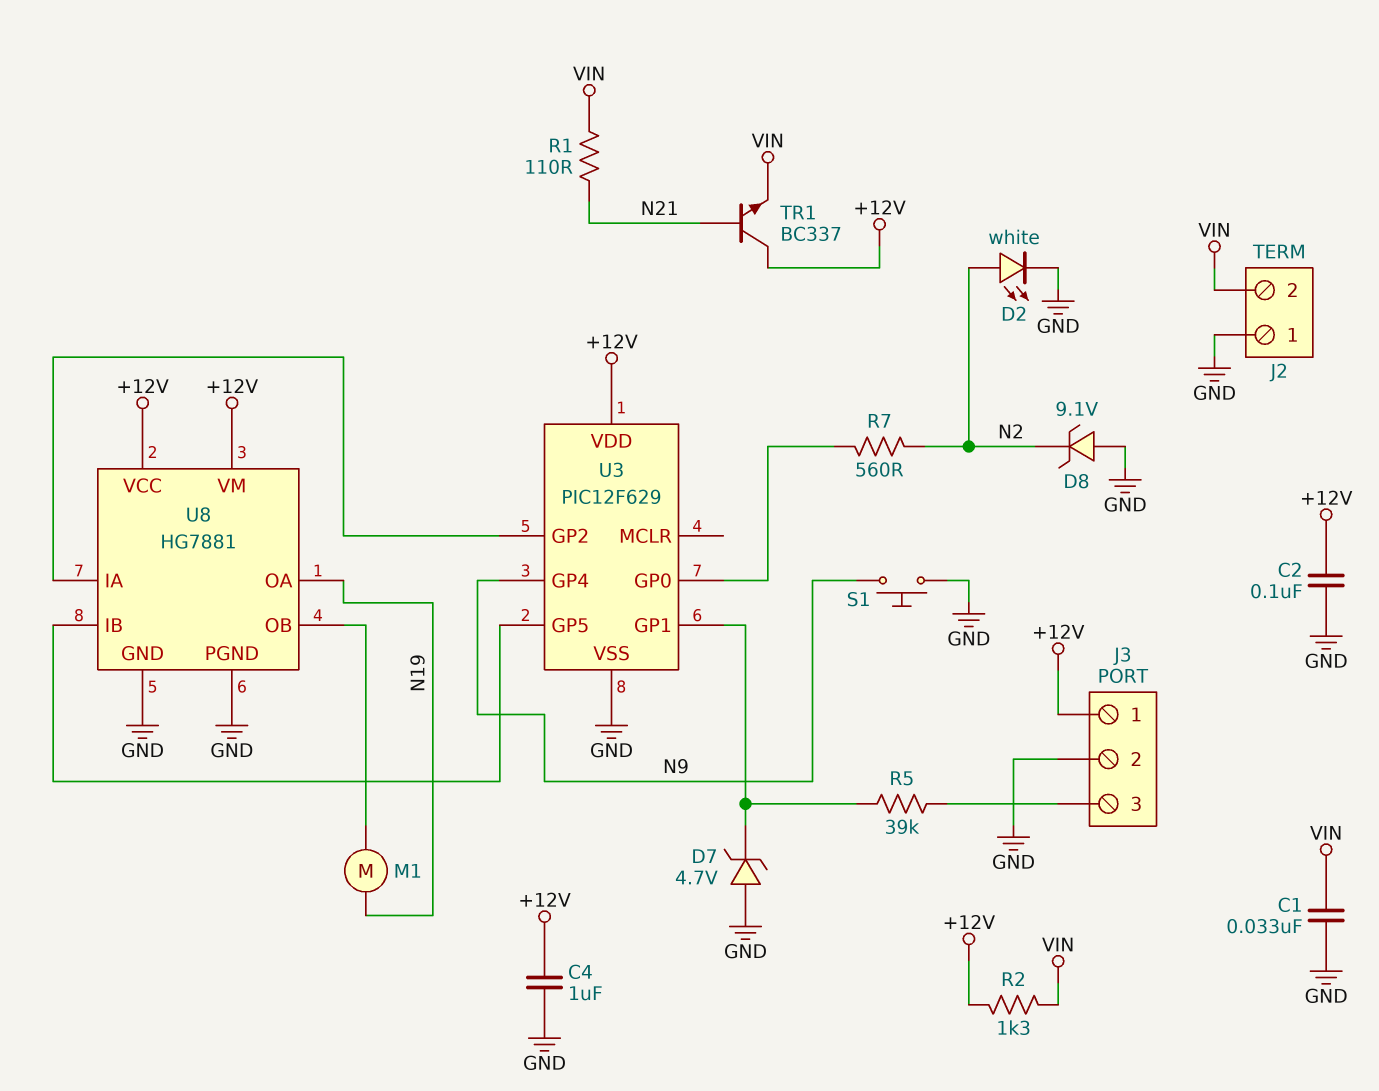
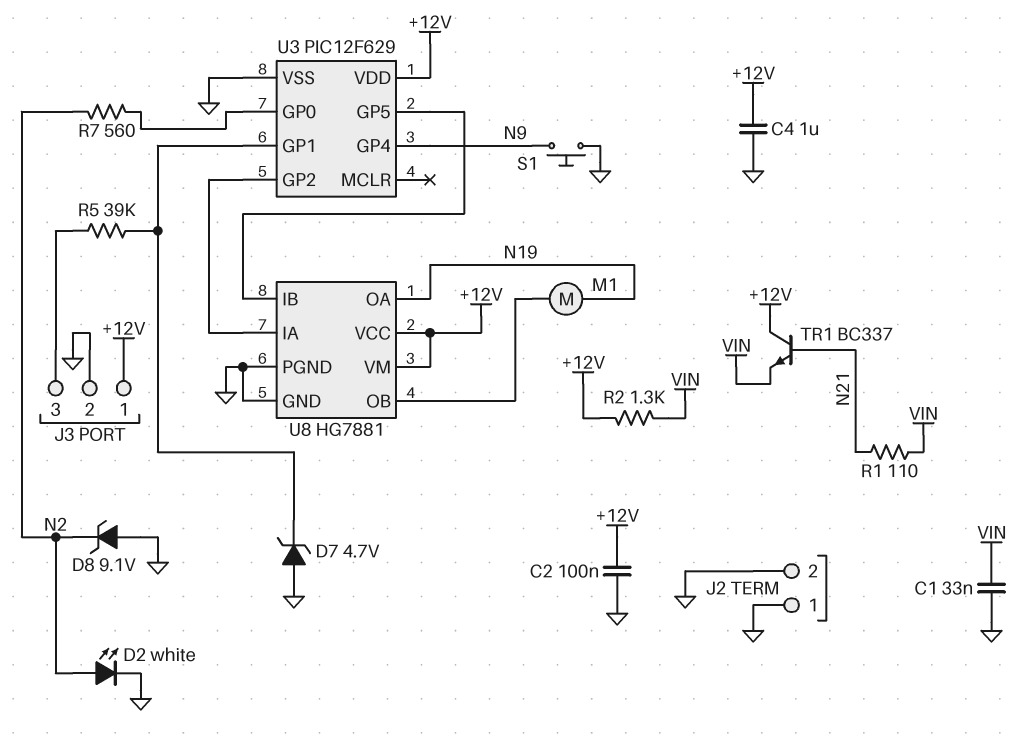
J2 pin 2: VIN -> GND

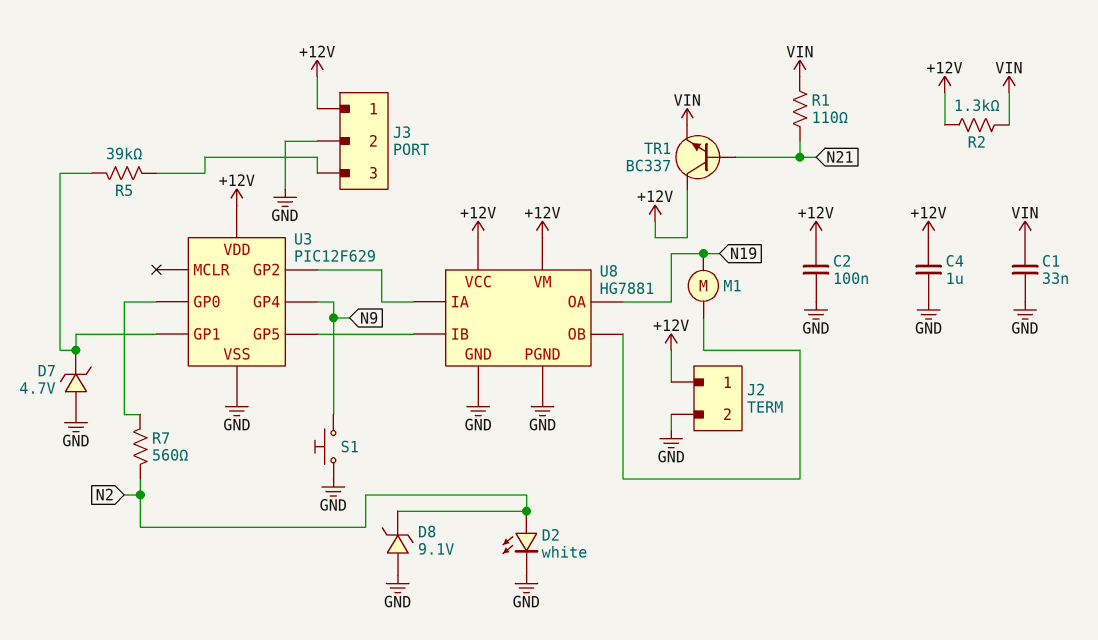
J2 pin 1: GND -> +12V

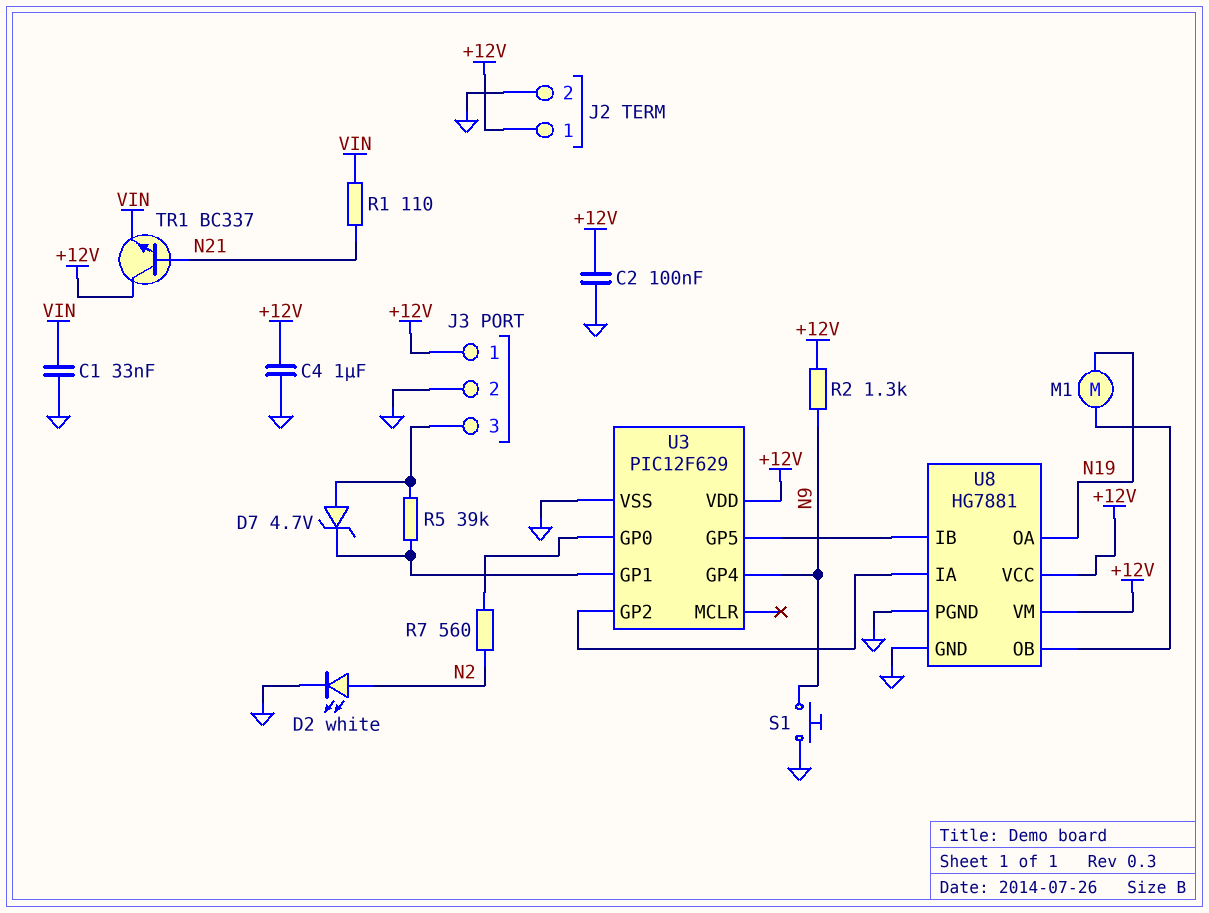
D7: zener 4.7V (A GND, K U3/GP1) -> zener 4.7V (A J3/3, K U3/GP1)
D8: zener 9.1V (A GND, K N2) -> none
R2: 1.3k (+12V, VIN) -> 1.3k (+12V, N9)

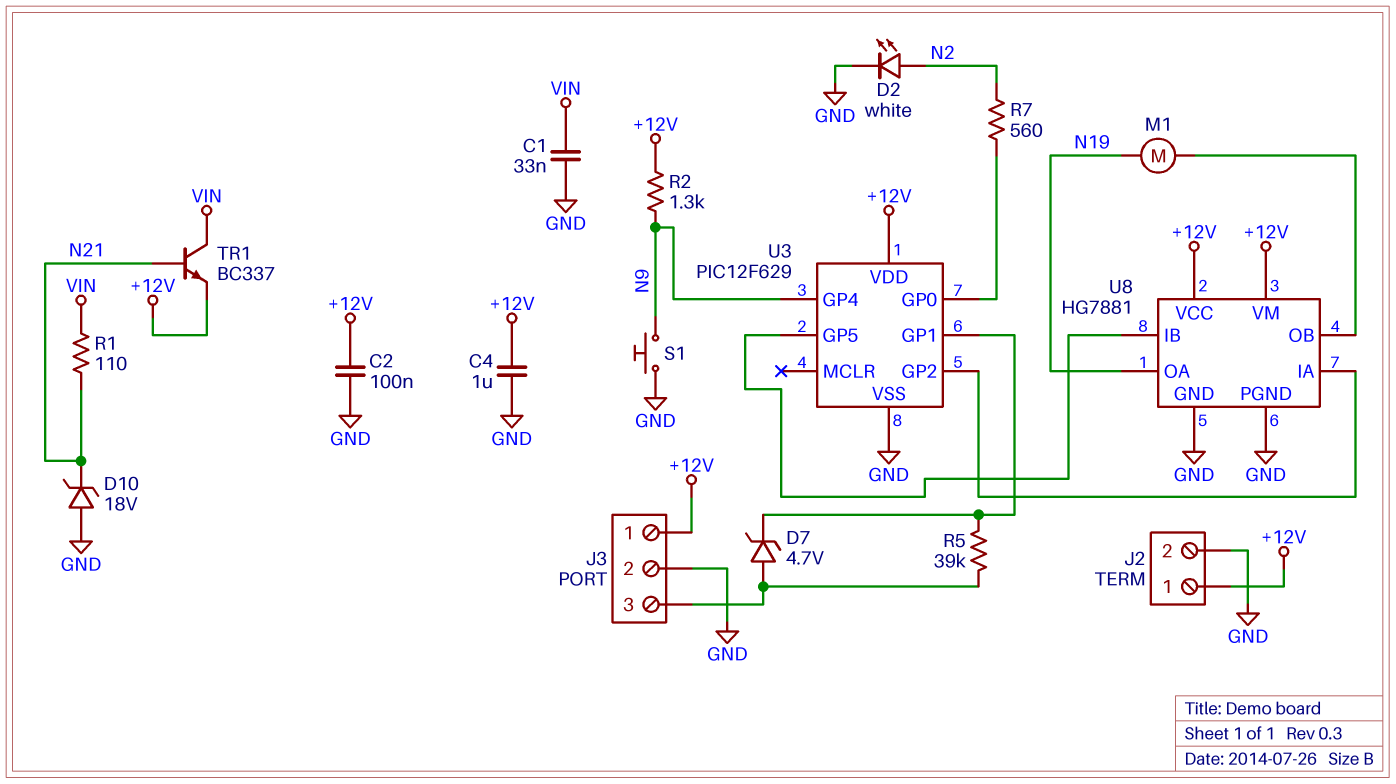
D10: none -> zener 18V (A GND, K N21)
TR1: NPN BC337 (B N21, C +12V, E VIN) -> NPN BC337 (B N21, C VIN, E +12V)

